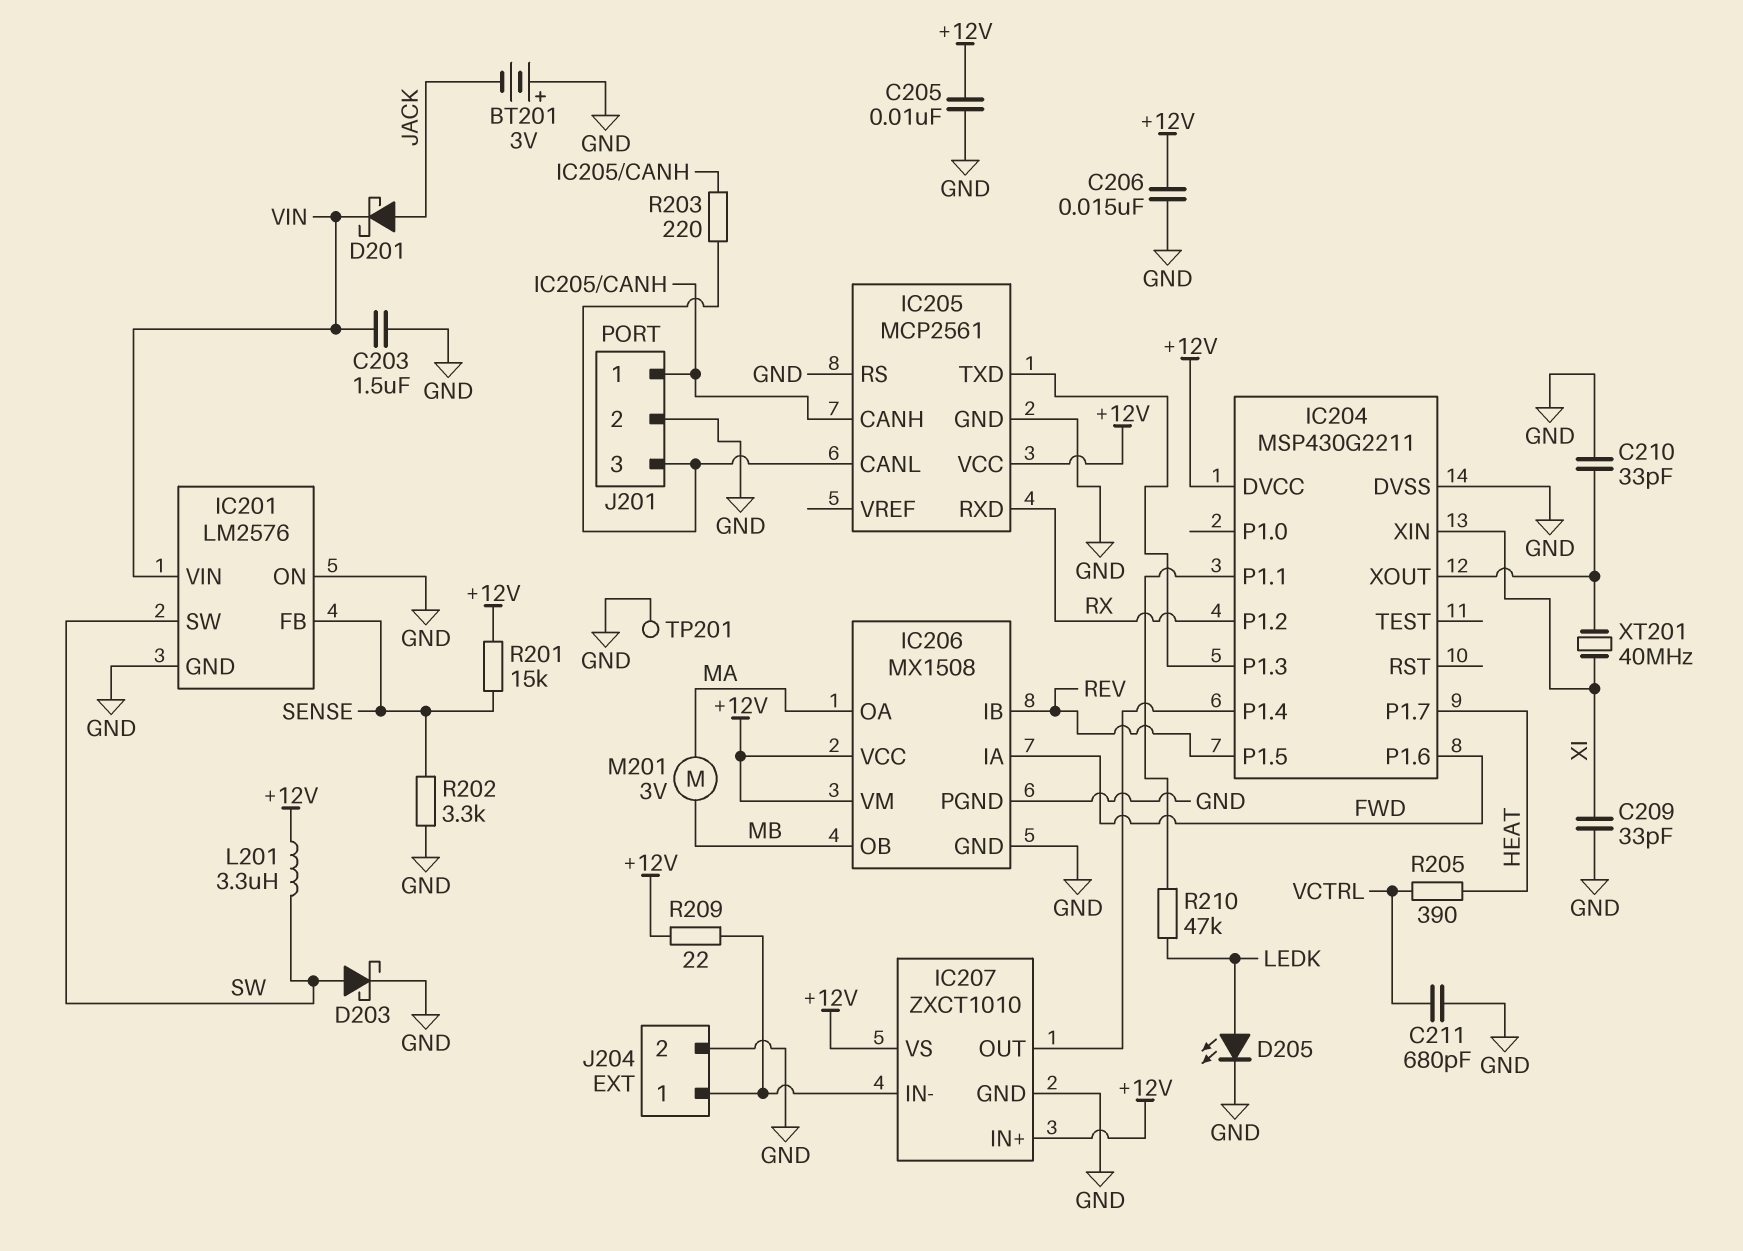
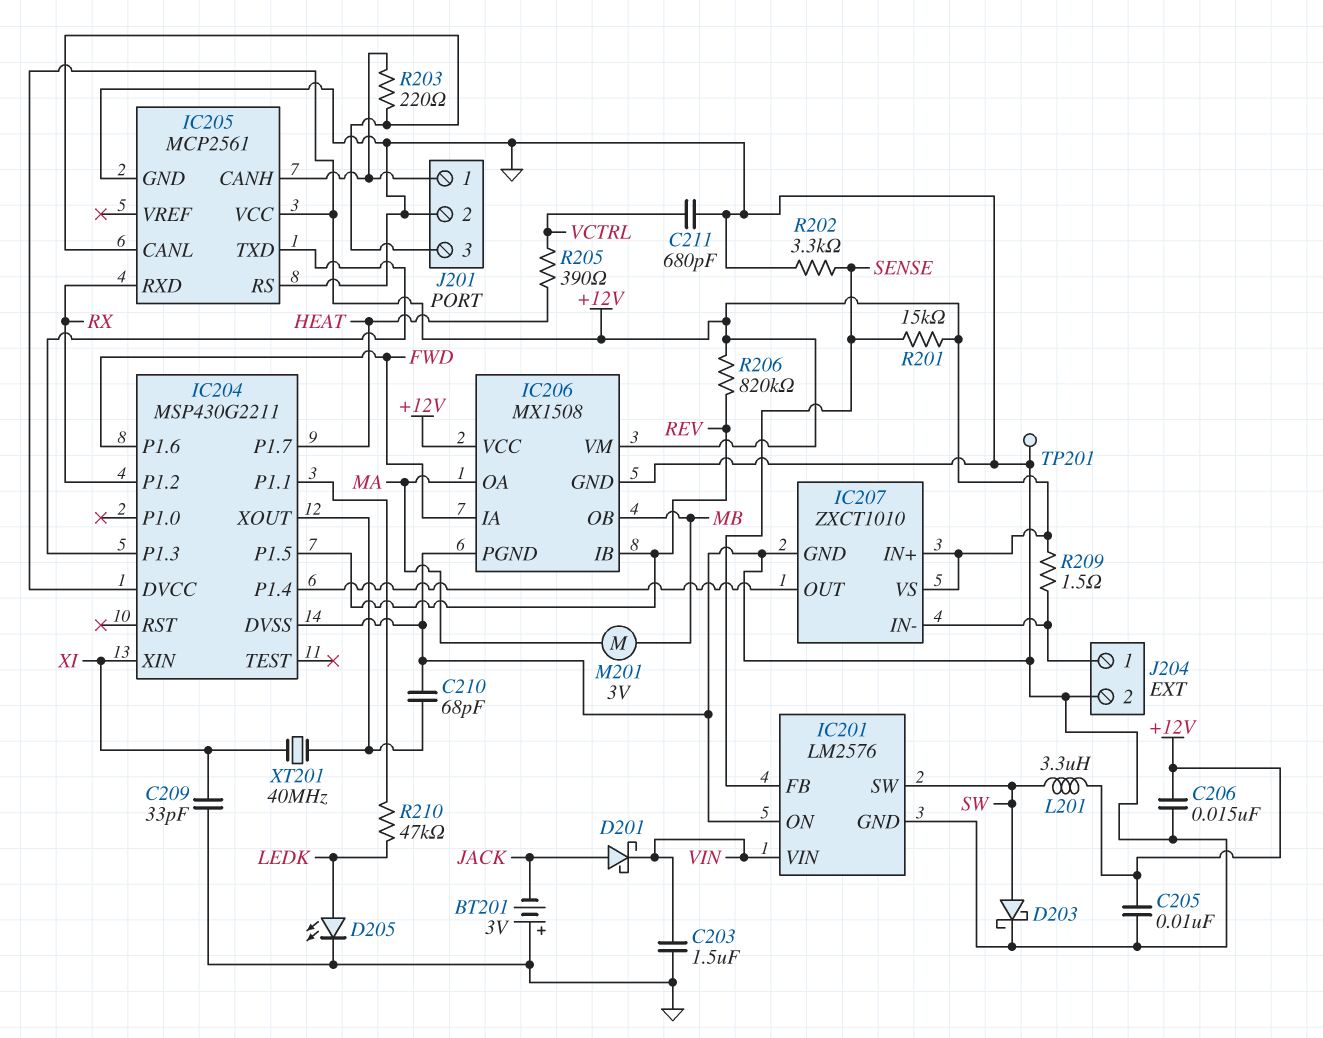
C210: 33pF (GND, IC204/XOUT) -> 68pF (GND, IC204/XOUT)
R206: none -> 820k (+12V, REV)
R209: 22 (+12V, IC207/IN-) -> 1.5 (+12V, IC207/IN-)

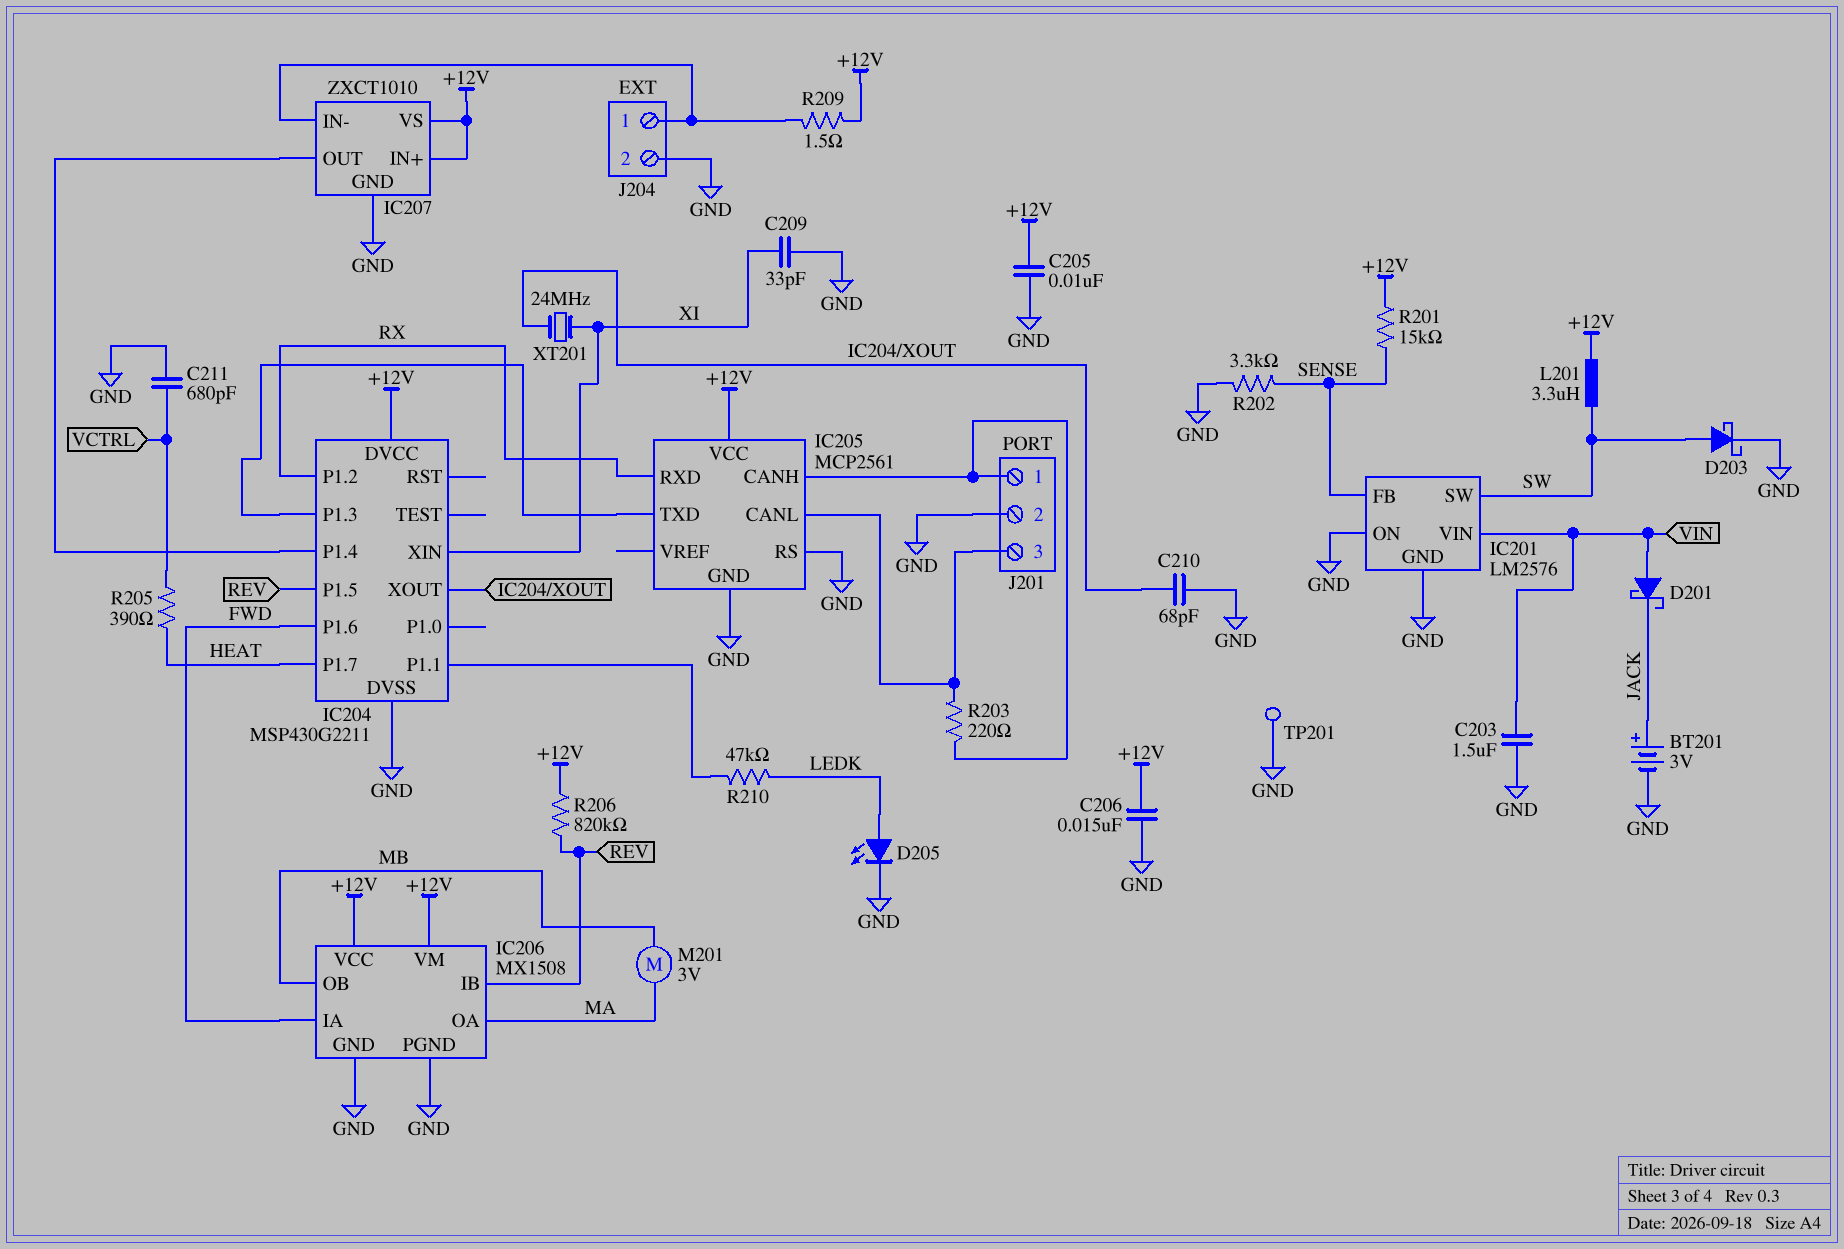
BT201: 3V (plus GND, minus JACK) -> 3V (plus JACK, minus GND)
D201: schottky (A JACK, K VIN) -> schottky (A VIN, K JACK)
XT201: 40MHz (IC204/XOUT, XI) -> 24MHz (IC204/XOUT, XI)

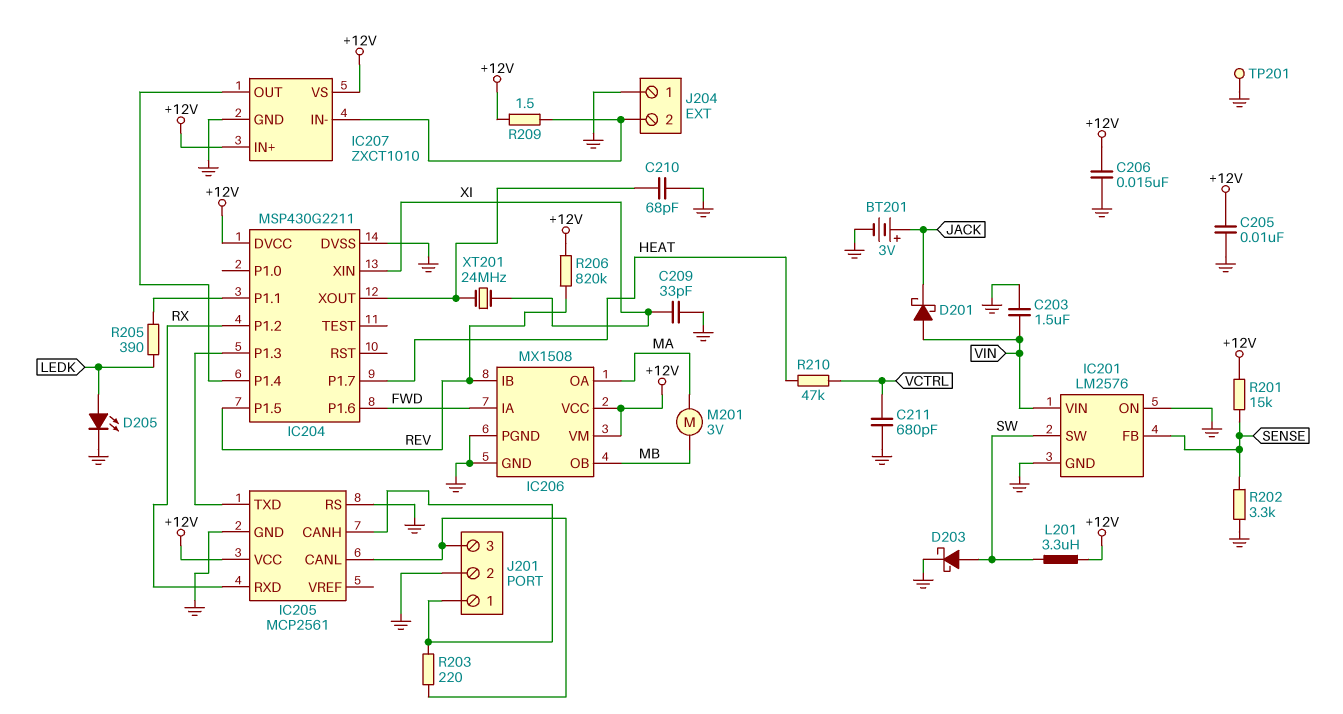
J204 pin 1: IC207/IN- -> GND
J204 pin 2: GND -> IC207/IN-
R205: 390 (HEAT, VCTRL) -> 390 (IC204/P1.1, LEDK)
R210: 47k (IC204/P1.1, LEDK) -> 47k (HEAT, VCTRL)

